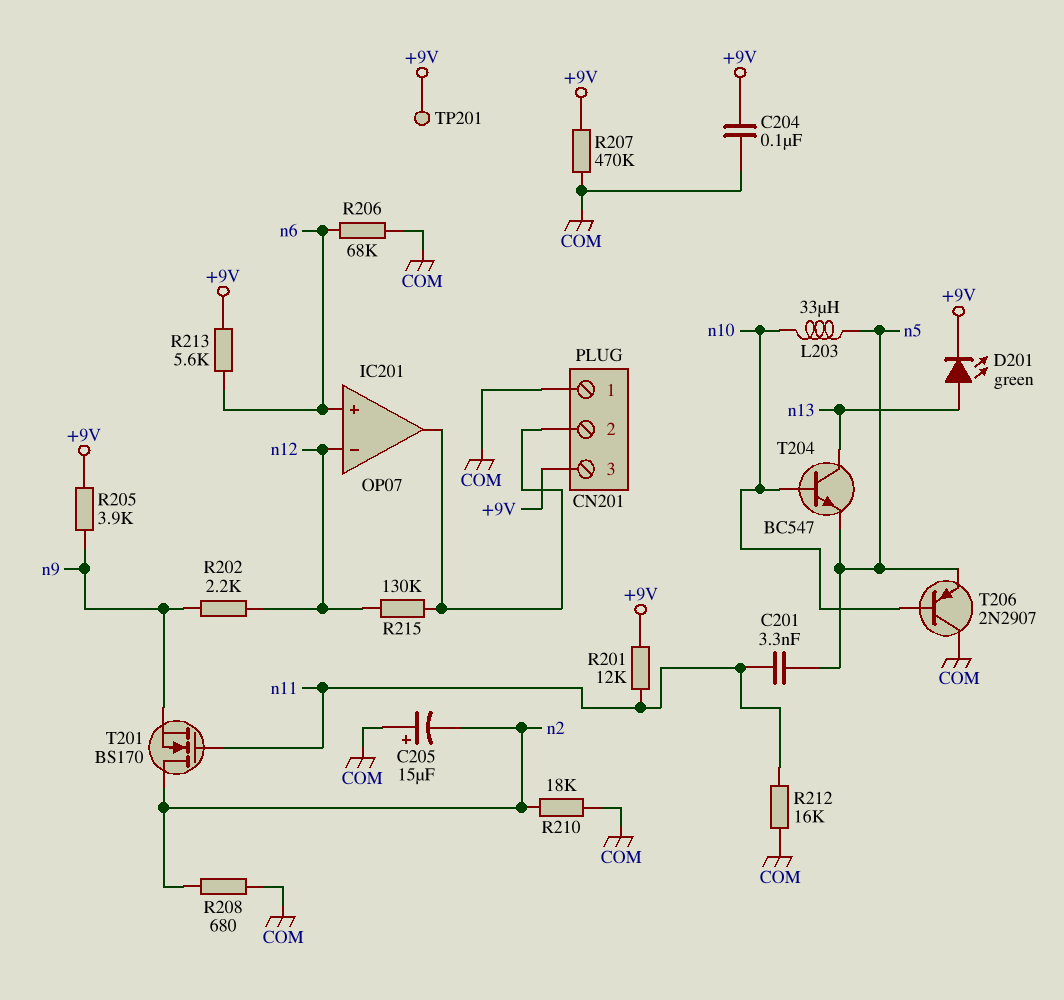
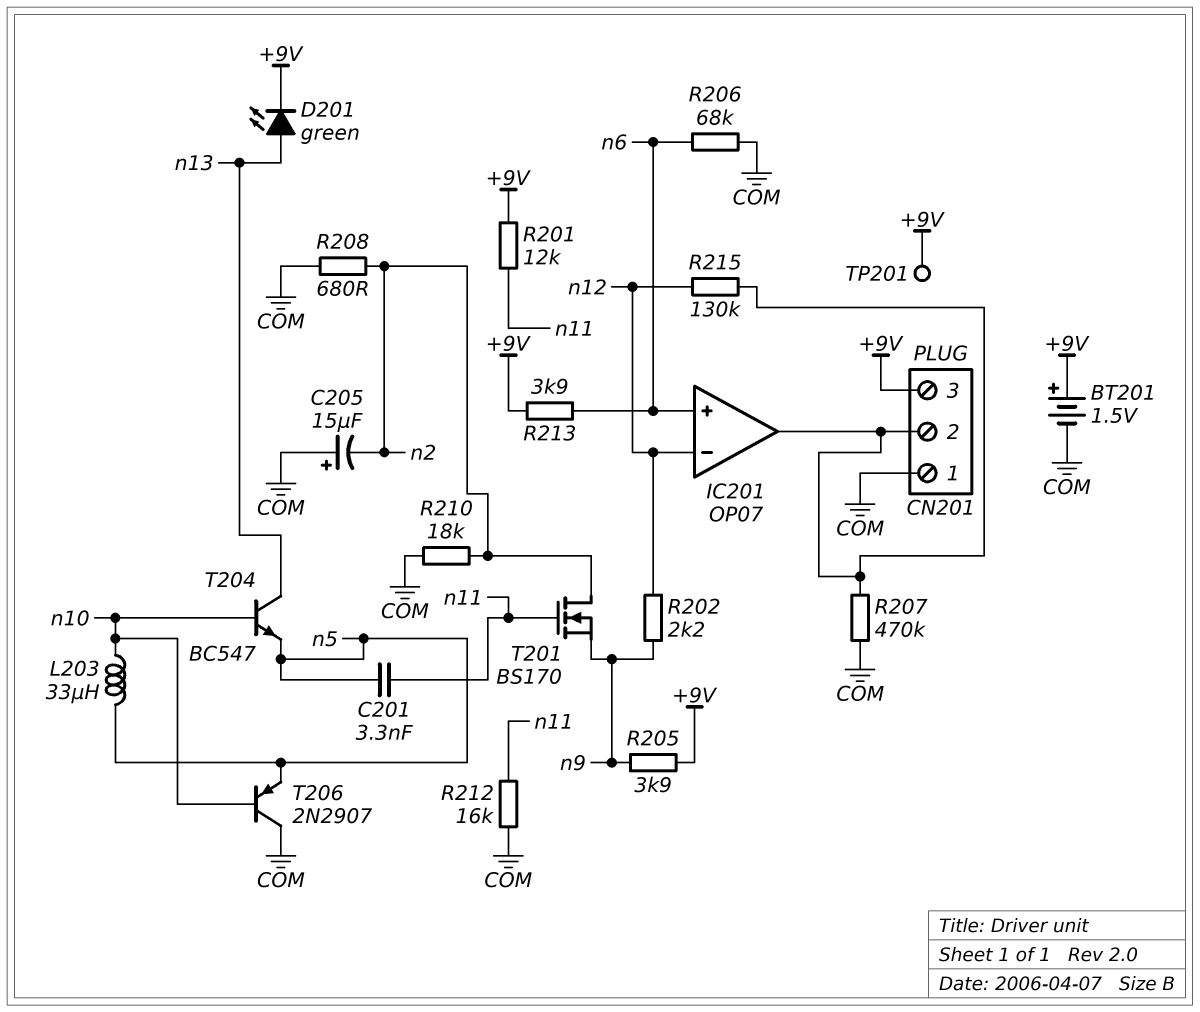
BT201: none -> 1.5V (plus +9V, minus COM)
C204: 100nF (+9V, COM) -> none
R207: 470k (+9V, COM) -> 470k (CN201/2, COM)
R213: 5.6k (+9V, n6) -> 3.9k (+9V, n6)

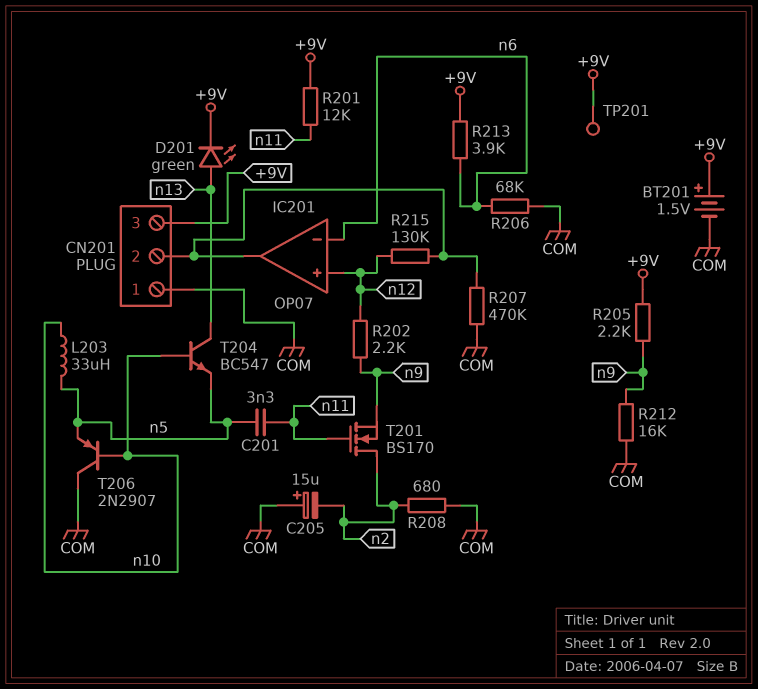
IC201 pin in+: n6 -> n12
IC201 pin in-: n12 -> n6
R205: 3.9k (+9V, n9) -> 2.2k (+9V, n9)
R210: 18k (COM, n2) -> none
R212: 16k (COM, n11) -> 16k (COM, n9)

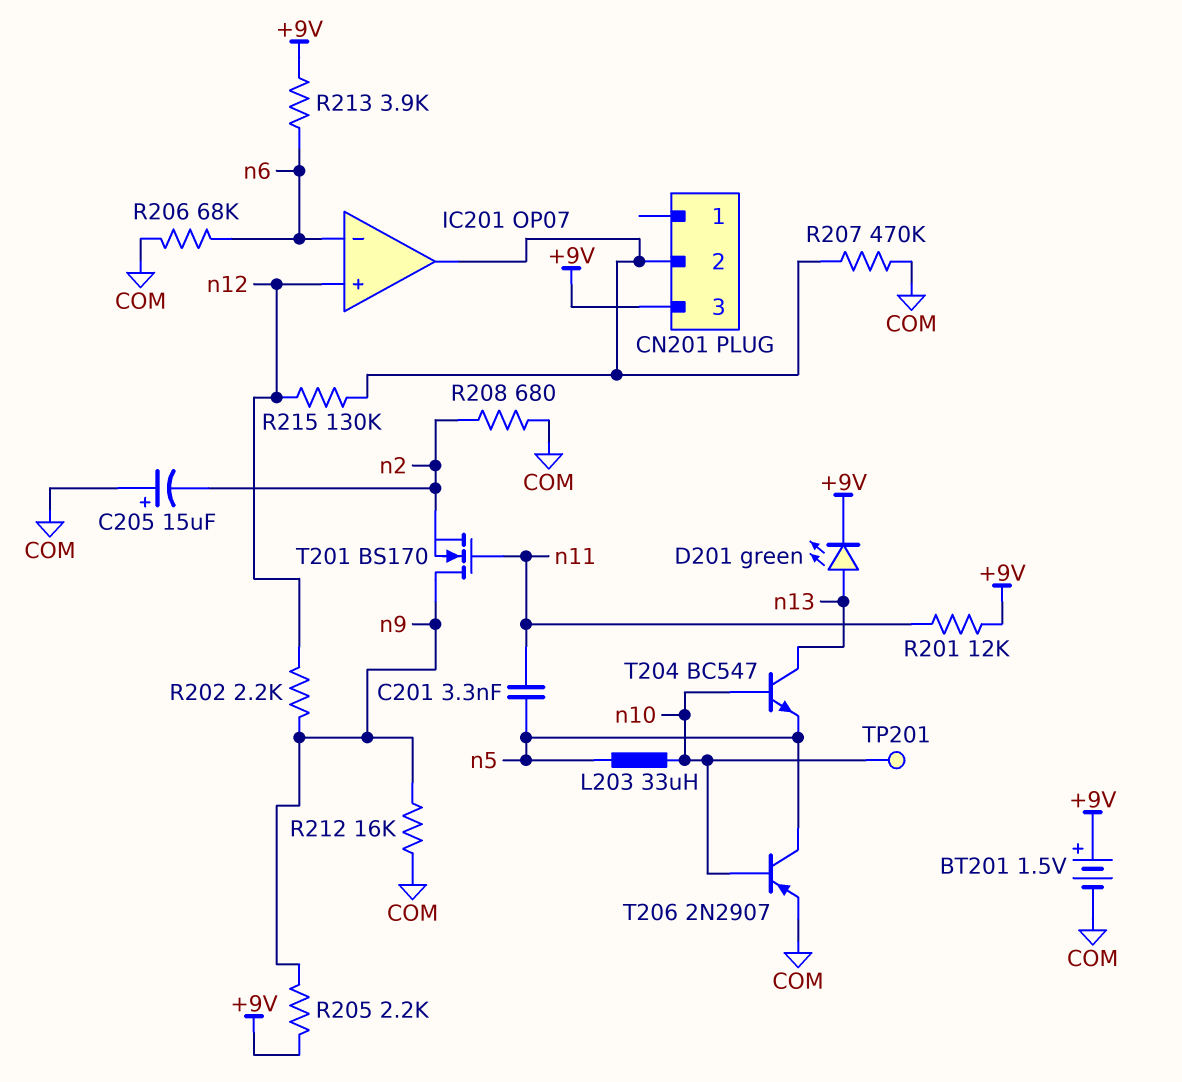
CN201 pin 1: COM -> none
T201: NMOS BS170 (G n11, D n2, S n9) -> NMOS BS170 (G n11, D n9, S n2)
T206: PNP 2N2907 (B n10, C COM, E n5) -> PNP 2N2907 (B n10, C n5, E COM)
TP201: test point (+9V) -> test point (n10)

